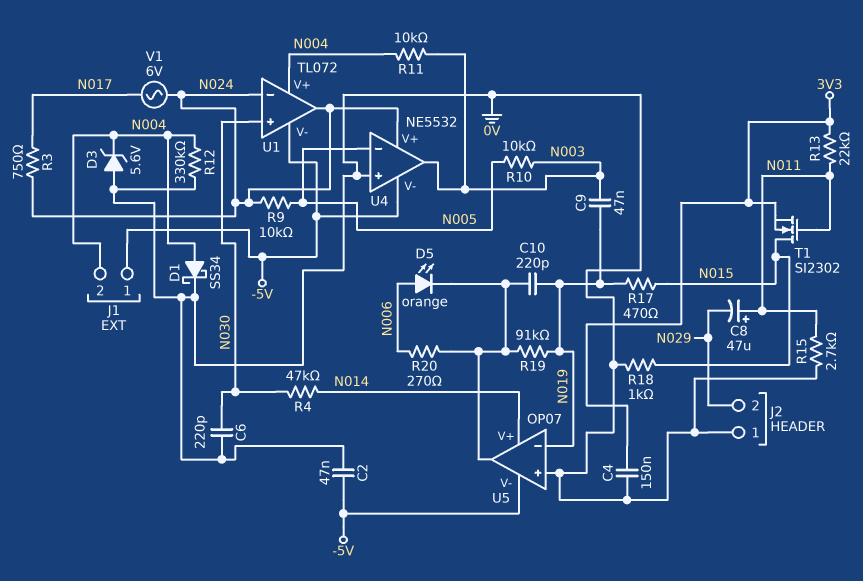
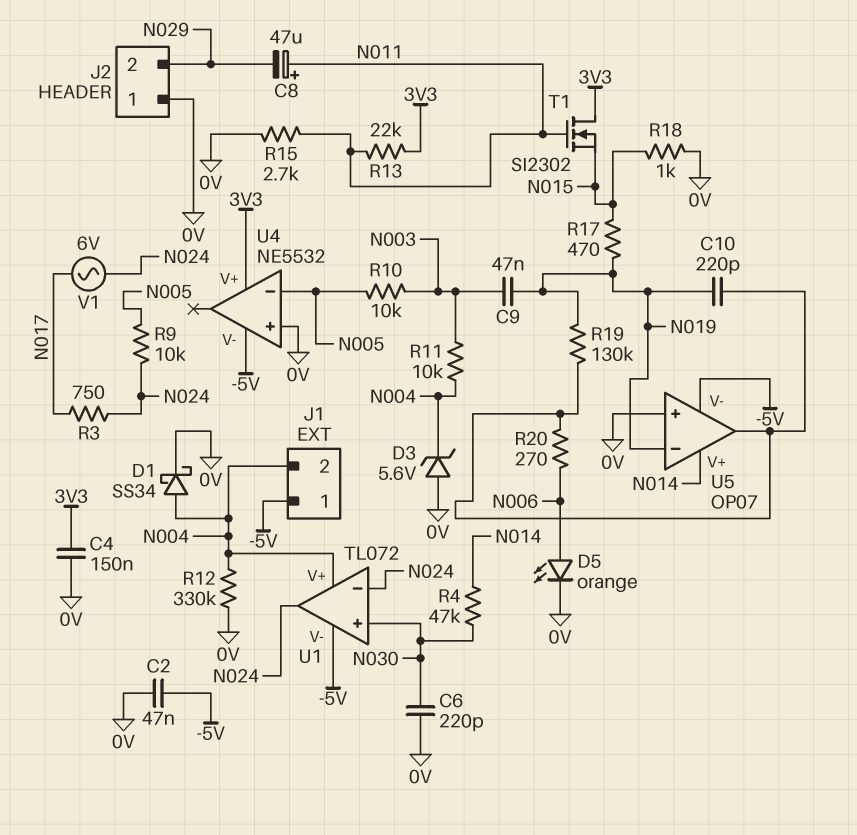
D5: LED orange (A N006, K U5/out) -> LED orange (A N006, K 0V)
R19: 91k (N019, U5/out) -> 130k (N019, U5/out)
T1: NMOS SI2302 (G N011, D N015, S 3V3) -> NMOS SI2302 (G N011, D 3V3, S N015)
U4 pin V+: N024 -> 3V3
U4 pin out: N003 -> none

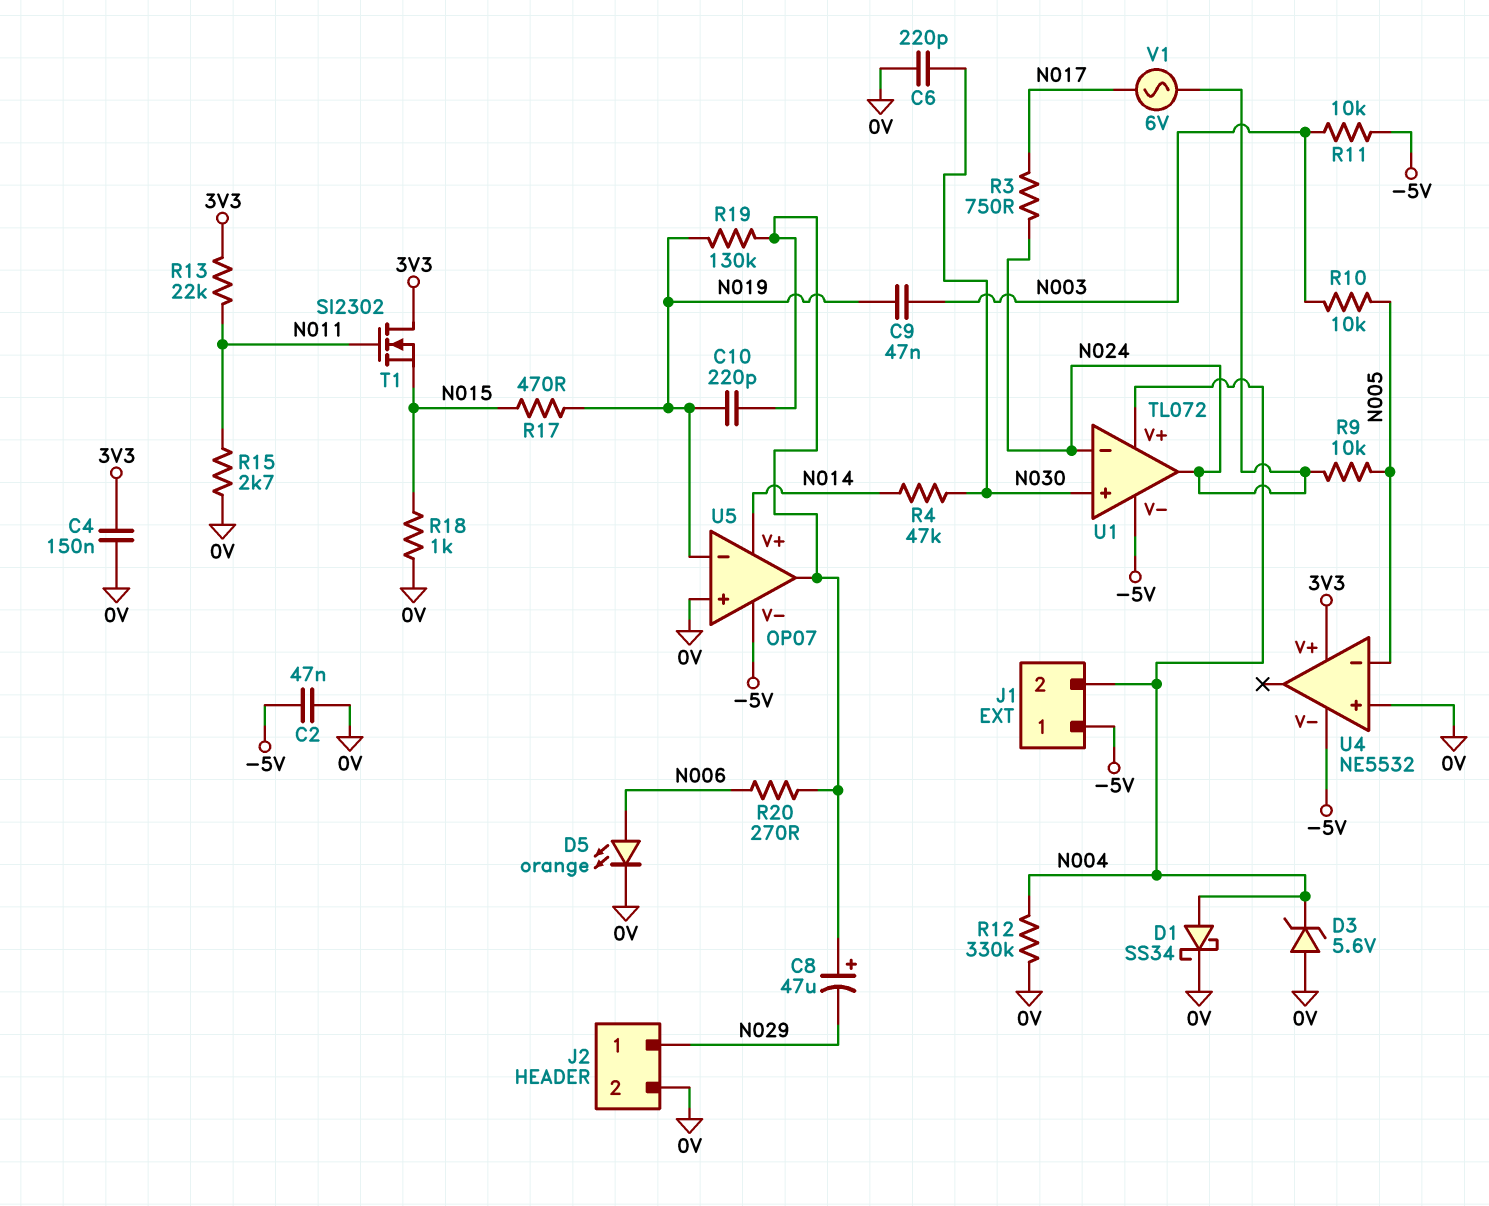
C8: 47uF (plus N011, minus N029) -> 47uF (plus U5/out, minus N029)
J2 pin 1: 0V -> N029
J2 pin 2: N029 -> 0V
R11: 10k (N003, N004) -> 10k (-5V, N003)

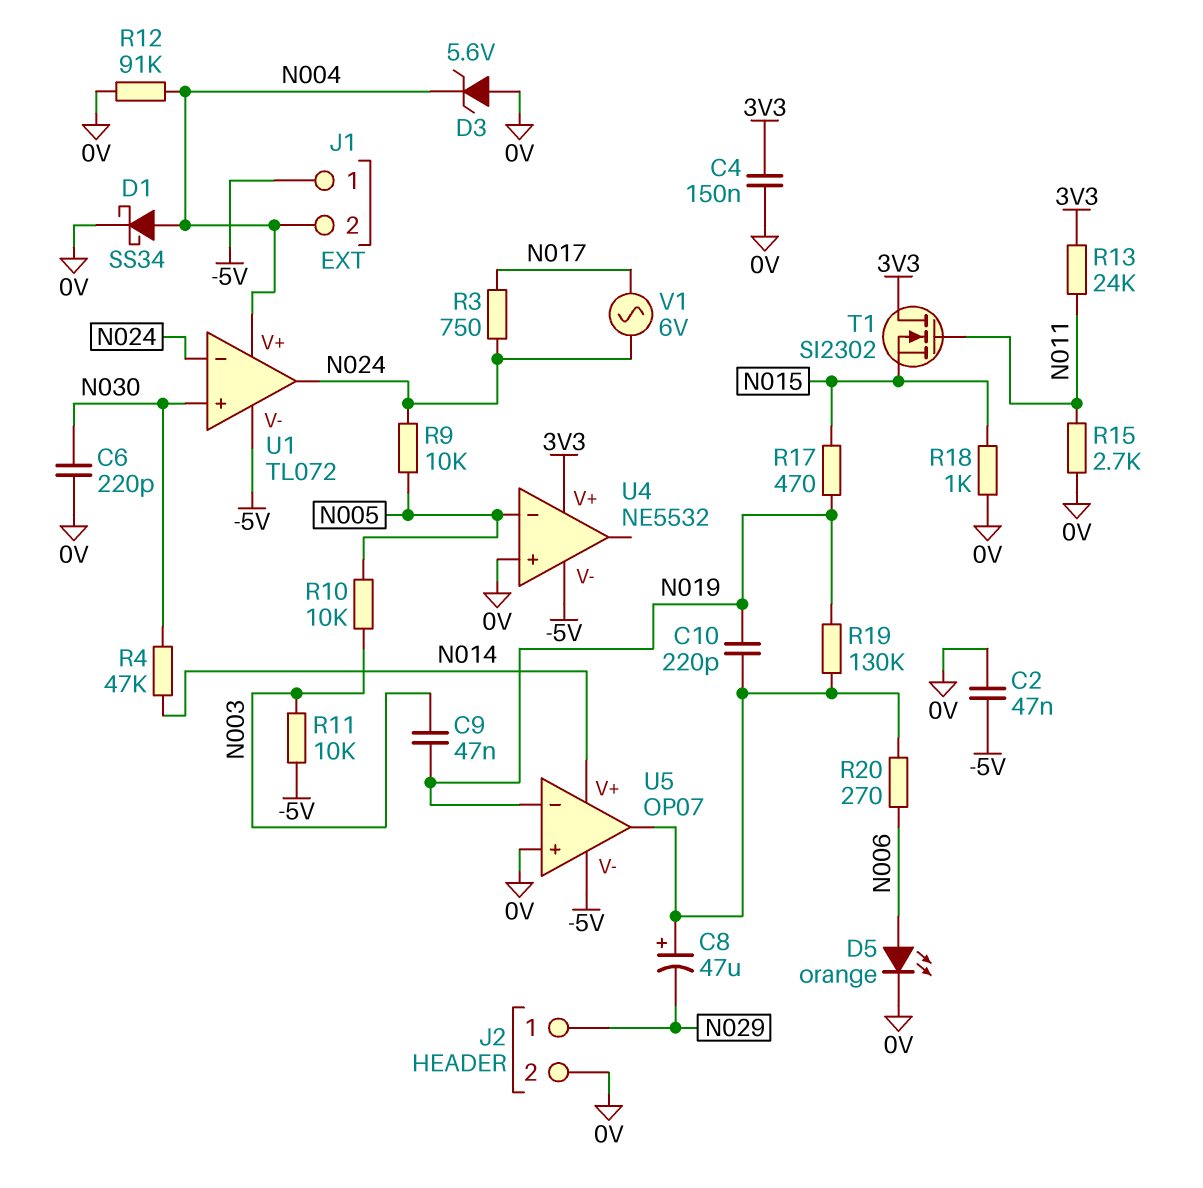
R12: 330k (0V, N004) -> 91k (0V, N004)
R13: 22k (3V3, N011) -> 24k (3V3, N011)

